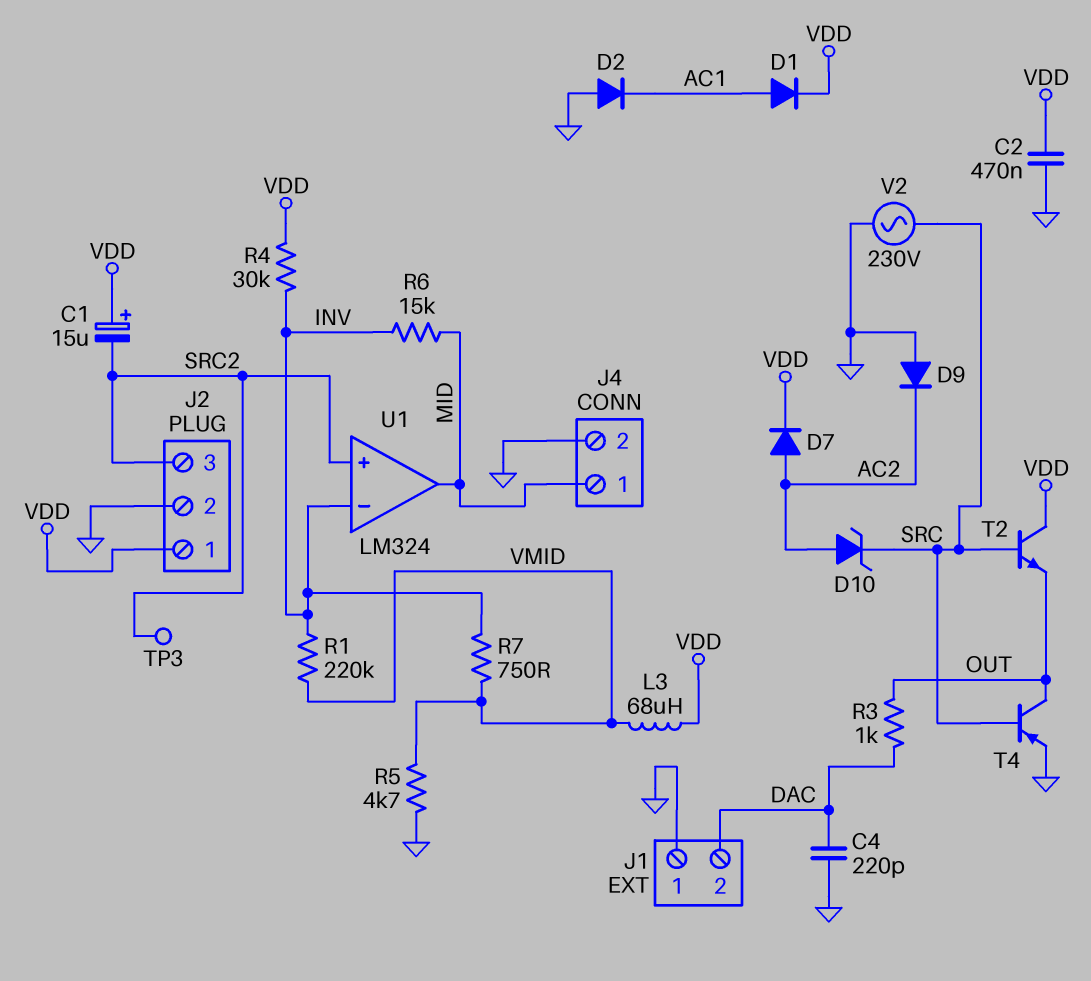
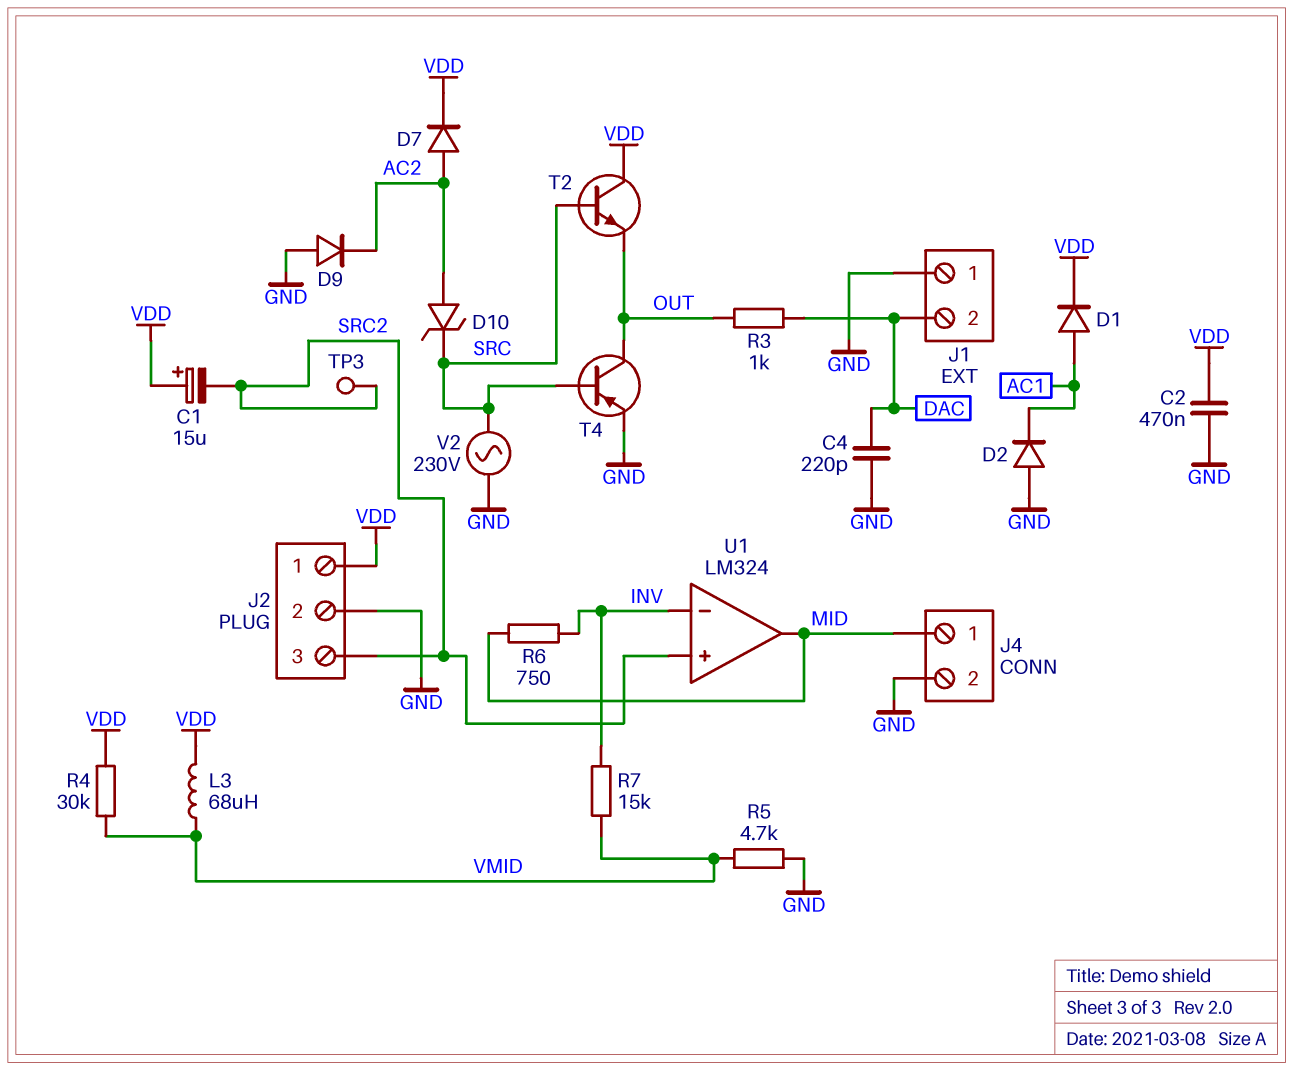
R1: 220k (INV, VMID) -> none
R4: 30k (INV, VDD) -> 30k (VDD, VMID)
R6: 15k (INV, MID) -> 750 (INV, MID)
R7: 750 (INV, VMID) -> 15k (INV, VMID)

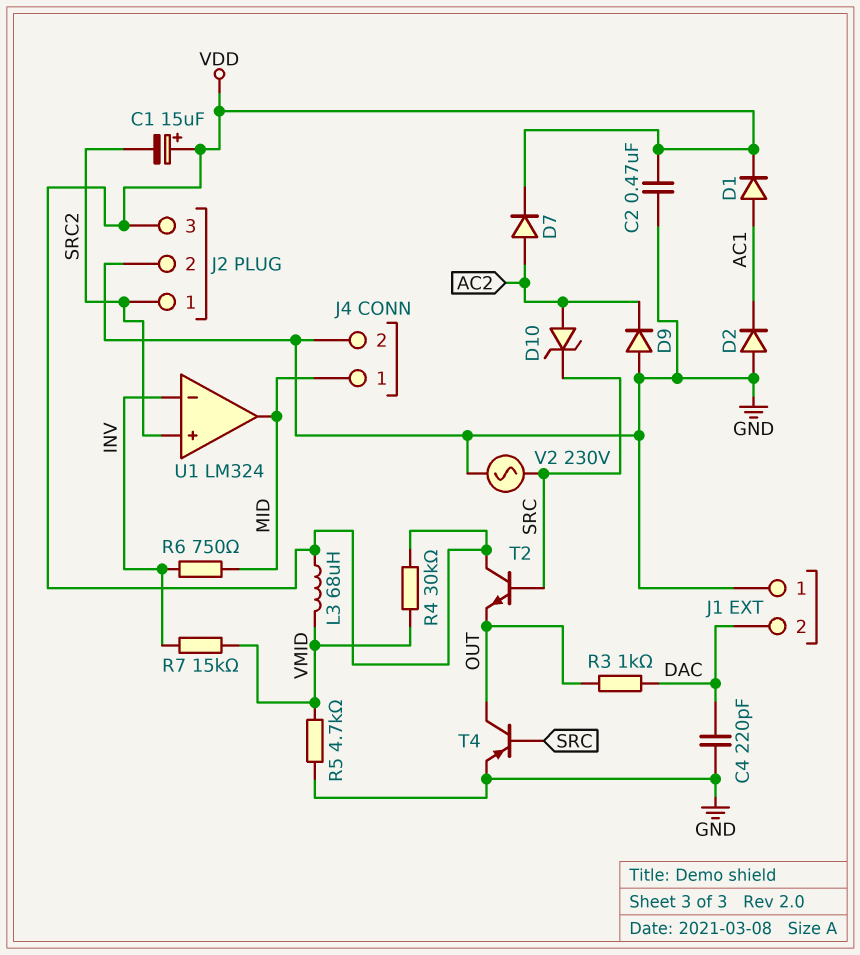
J2 pin 1: VDD -> SRC2
J2 pin 3: SRC2 -> VDD
TP3: test point (SRC2) -> none

